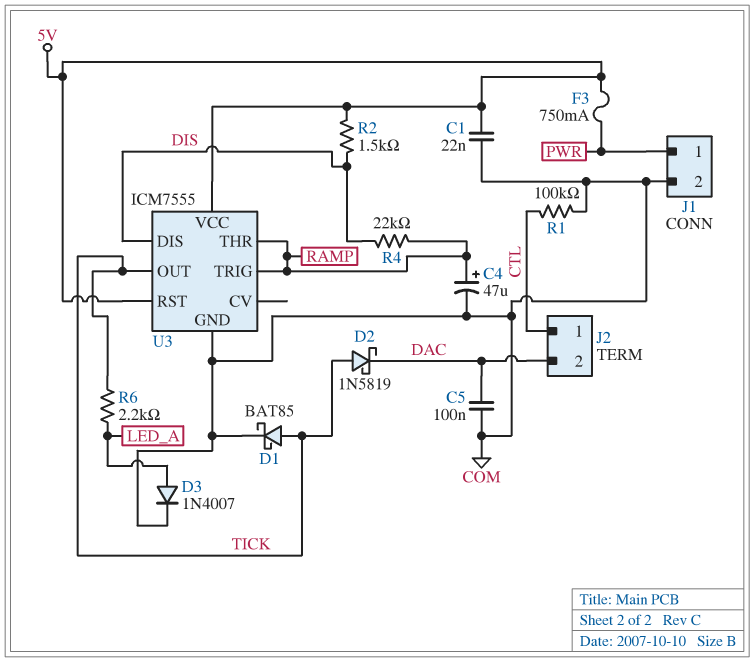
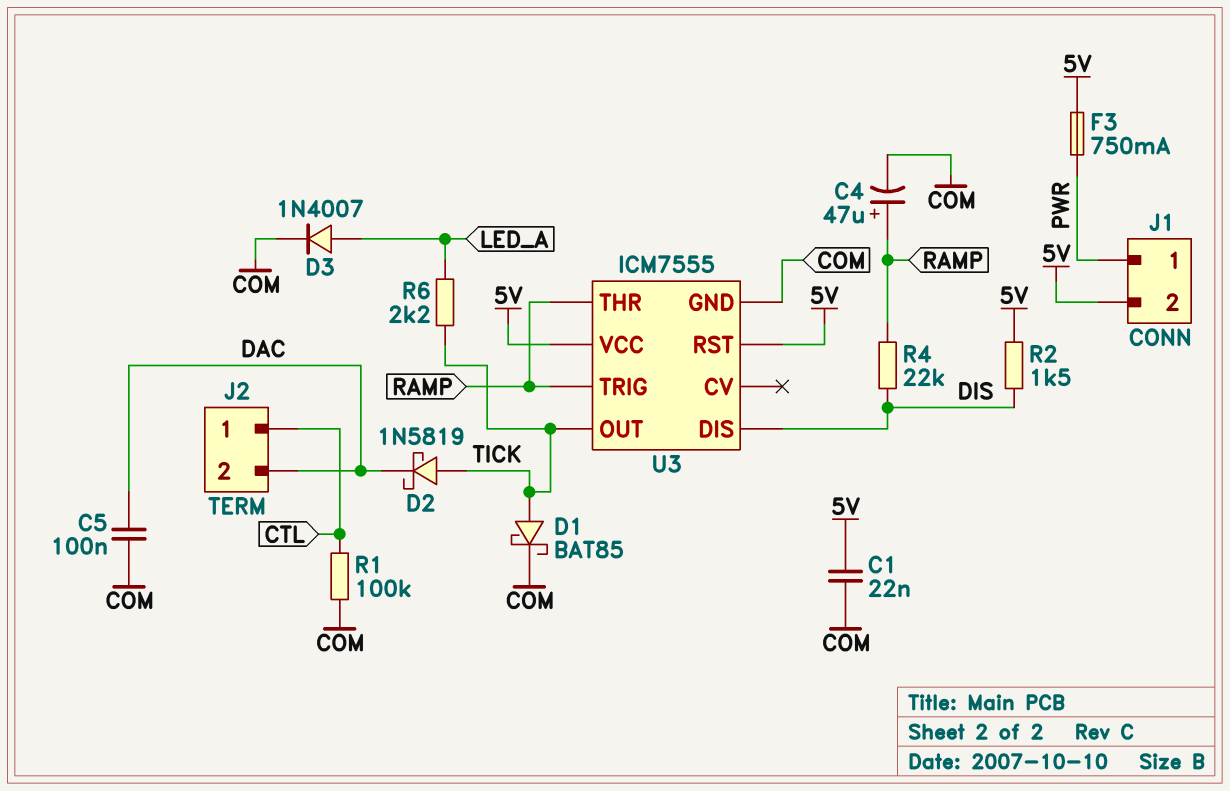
J1 pin 2: COM -> 5V

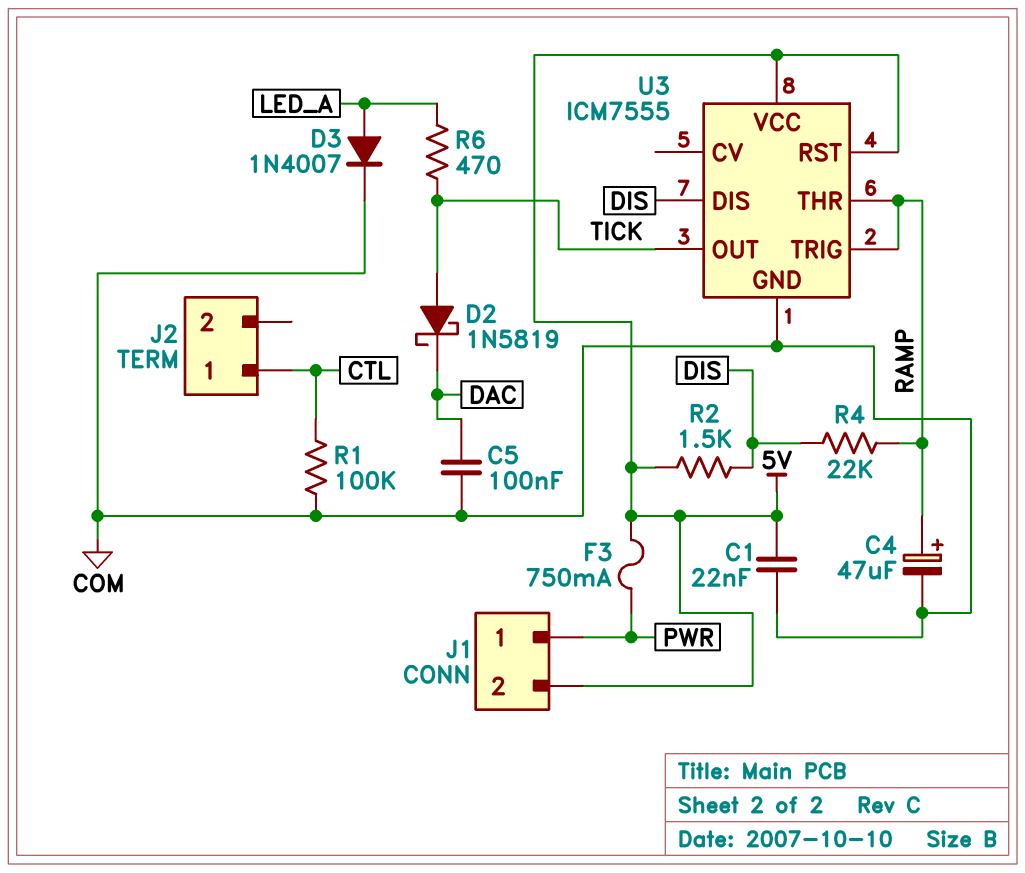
D1: schottky BAT85 (A TICK, K COM) -> none
J2 pin 2: DAC -> none
R6: 2.2k (LED_A, TICK) -> 470 (LED_A, TICK)

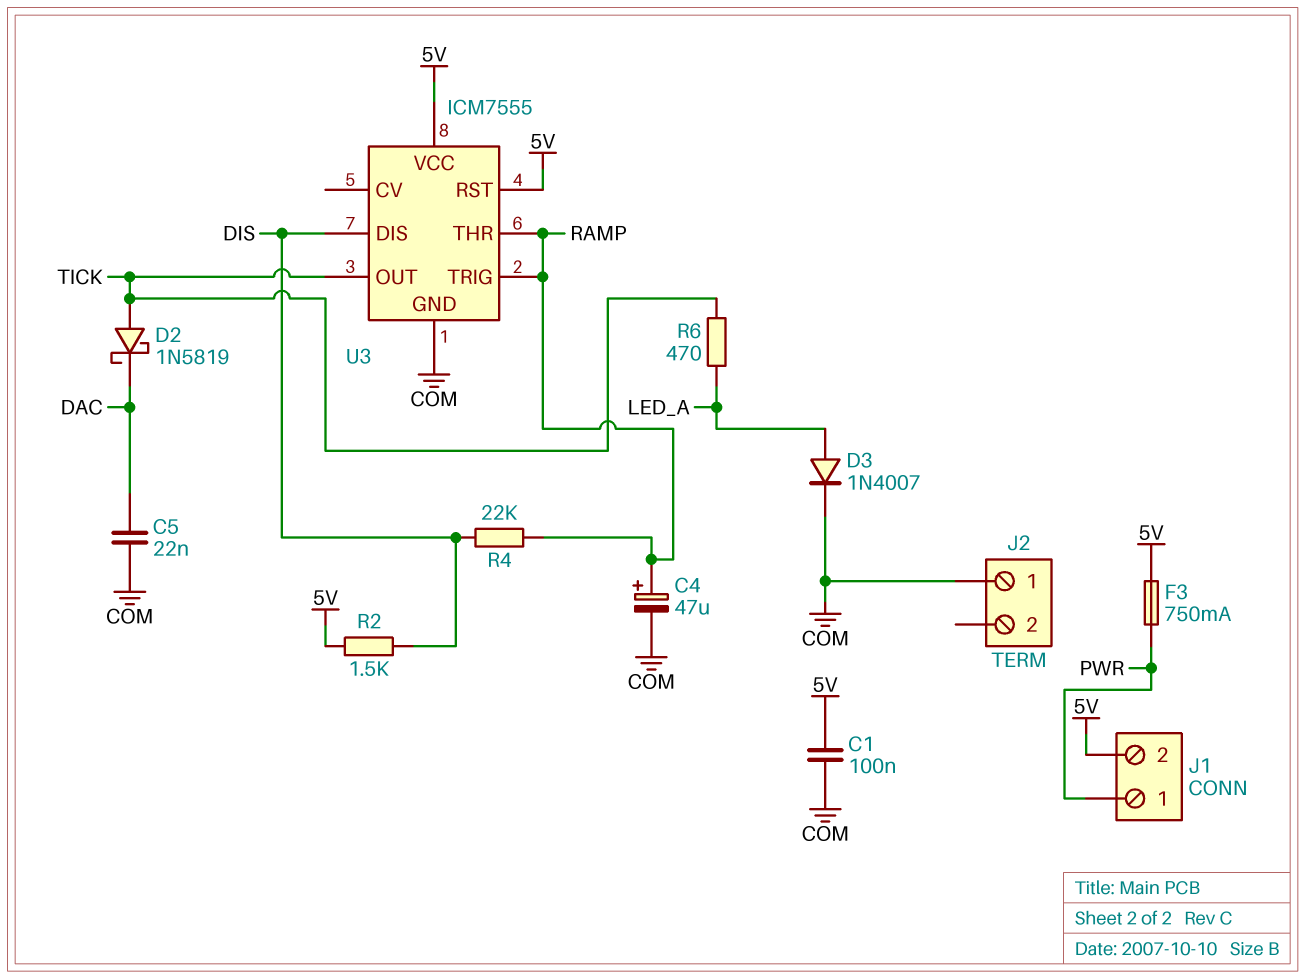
C1: 22nF (5V, COM) -> 100nF (5V, COM)
C5: 100nF (COM, DAC) -> 22nF (COM, DAC)
J2 pin 1: CTL -> COM
R1: 100k (COM, CTL) -> none

